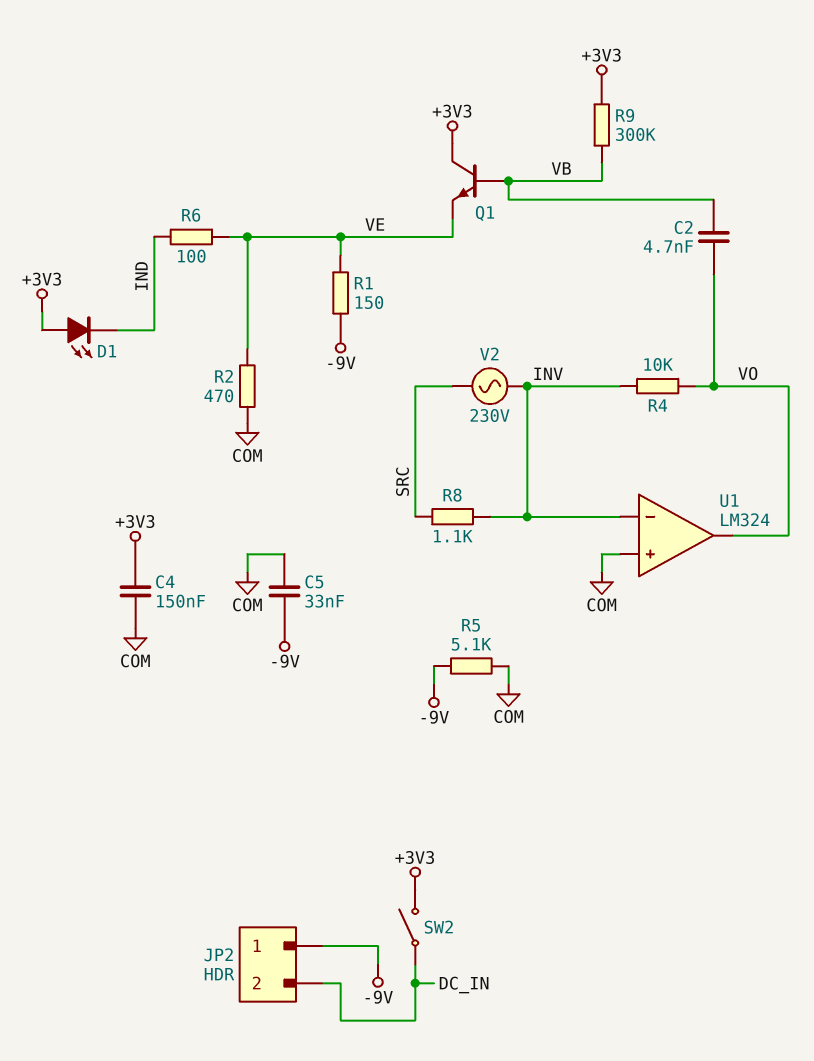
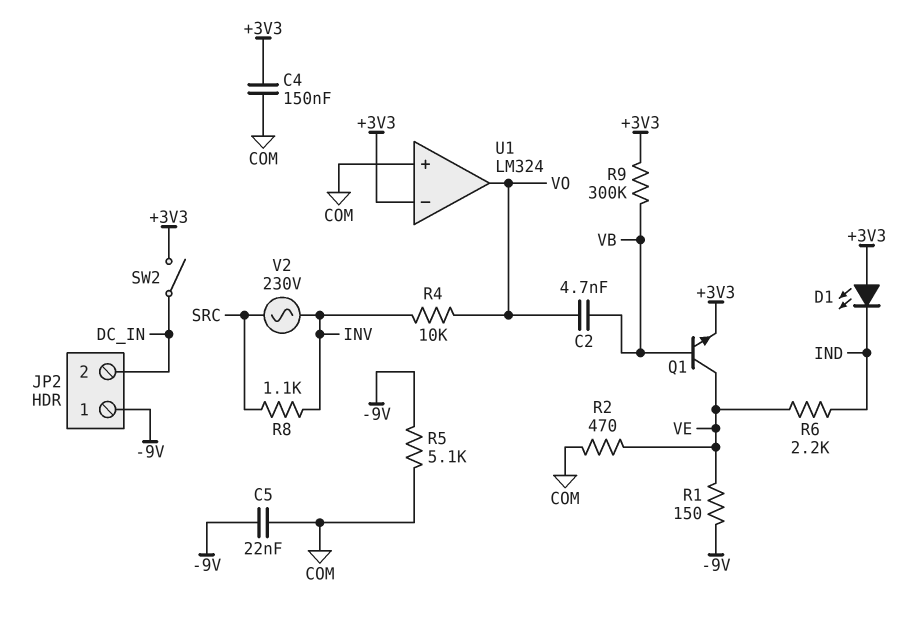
C5: 33nF (-9V, COM) -> 22nF (-9V, COM)
Q1: NPN (B VB, C +3V3, E VE) -> NPN (B VB, C VE, E +3V3)
R6: 100 (IND, VE) -> 2.2k (IND, VE)
U1 pin in-: INV -> +3V3

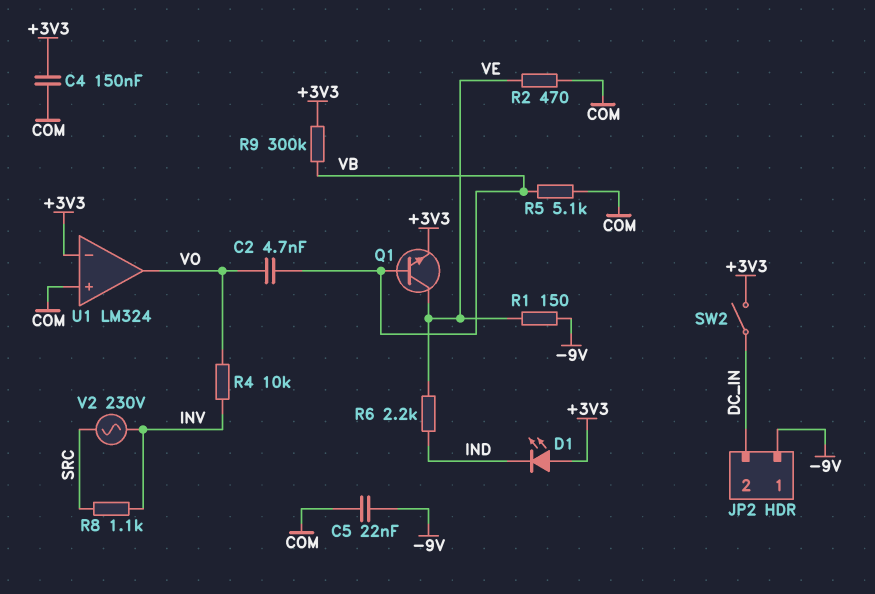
R5: 5.1k (-9V, COM) -> 5.1k (COM, VB)

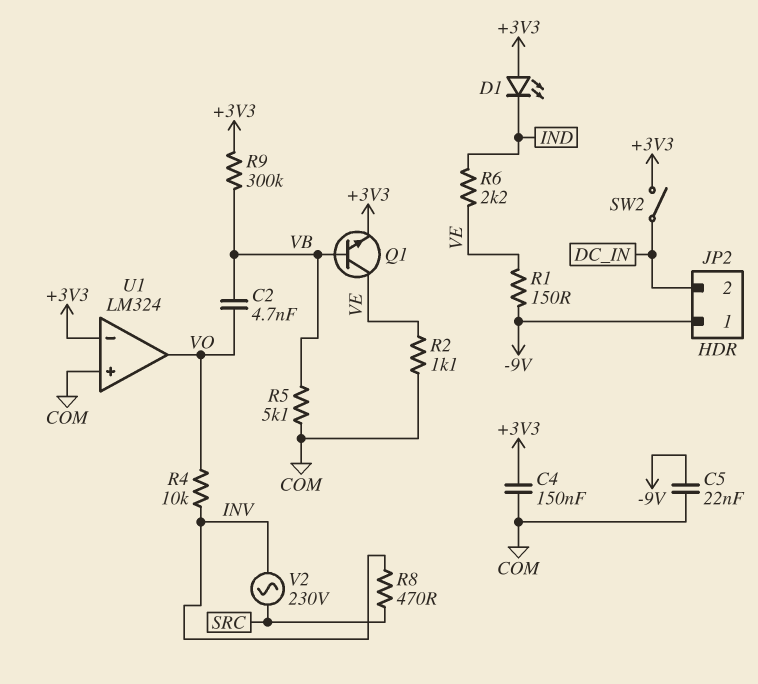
R2: 470 (COM, VE) -> 1.1k (COM, VE)
R8: 1.1k (INV, SRC) -> 470 (INV, SRC)

